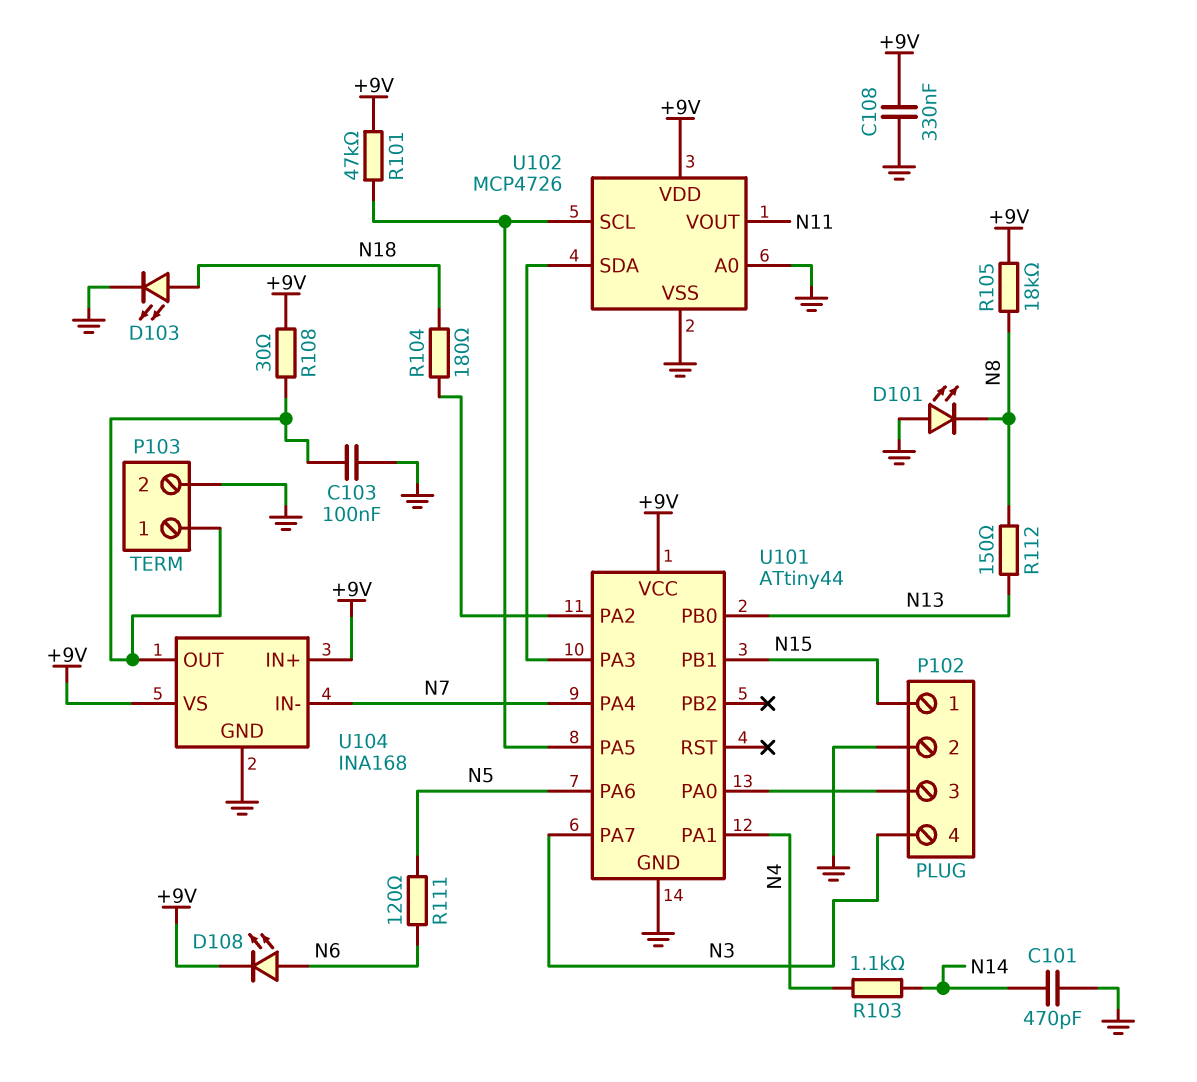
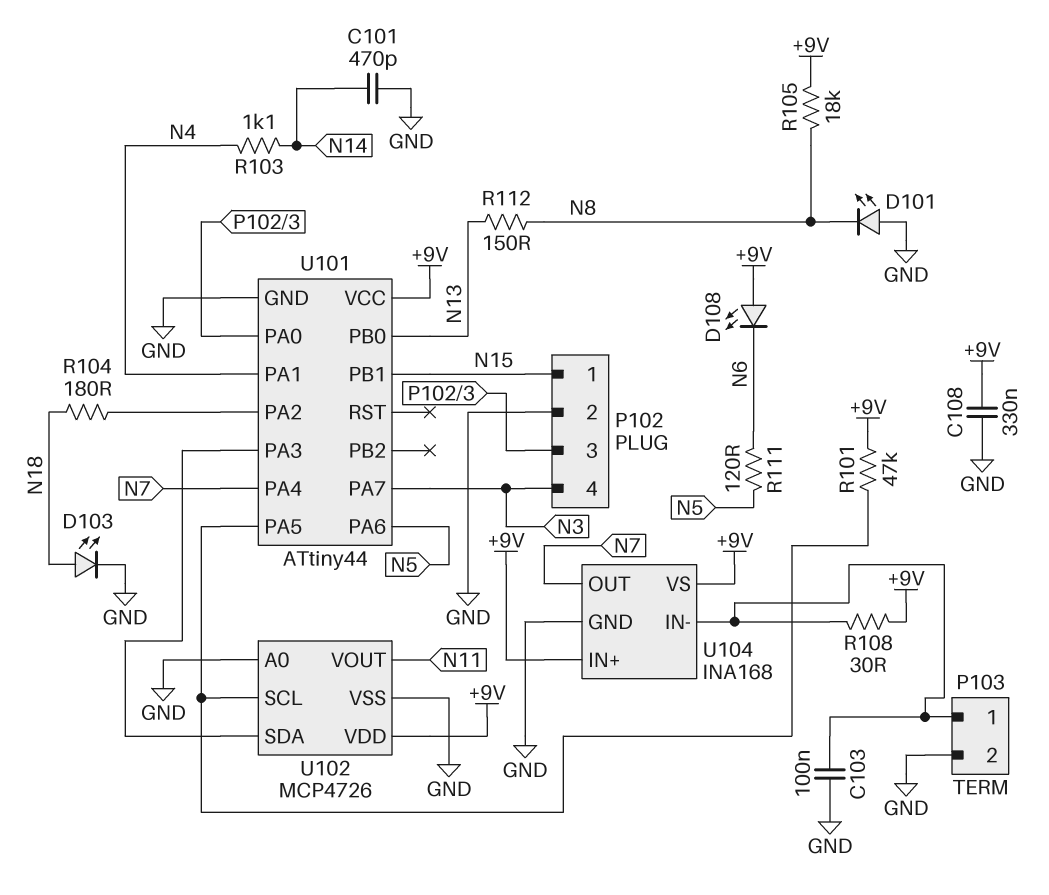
D108: LED (A N6, K +9V) -> LED (A +9V, K N6)
U104 pin IN-: N7 -> P103/1
U104 pin OUT: P103/1 -> N7

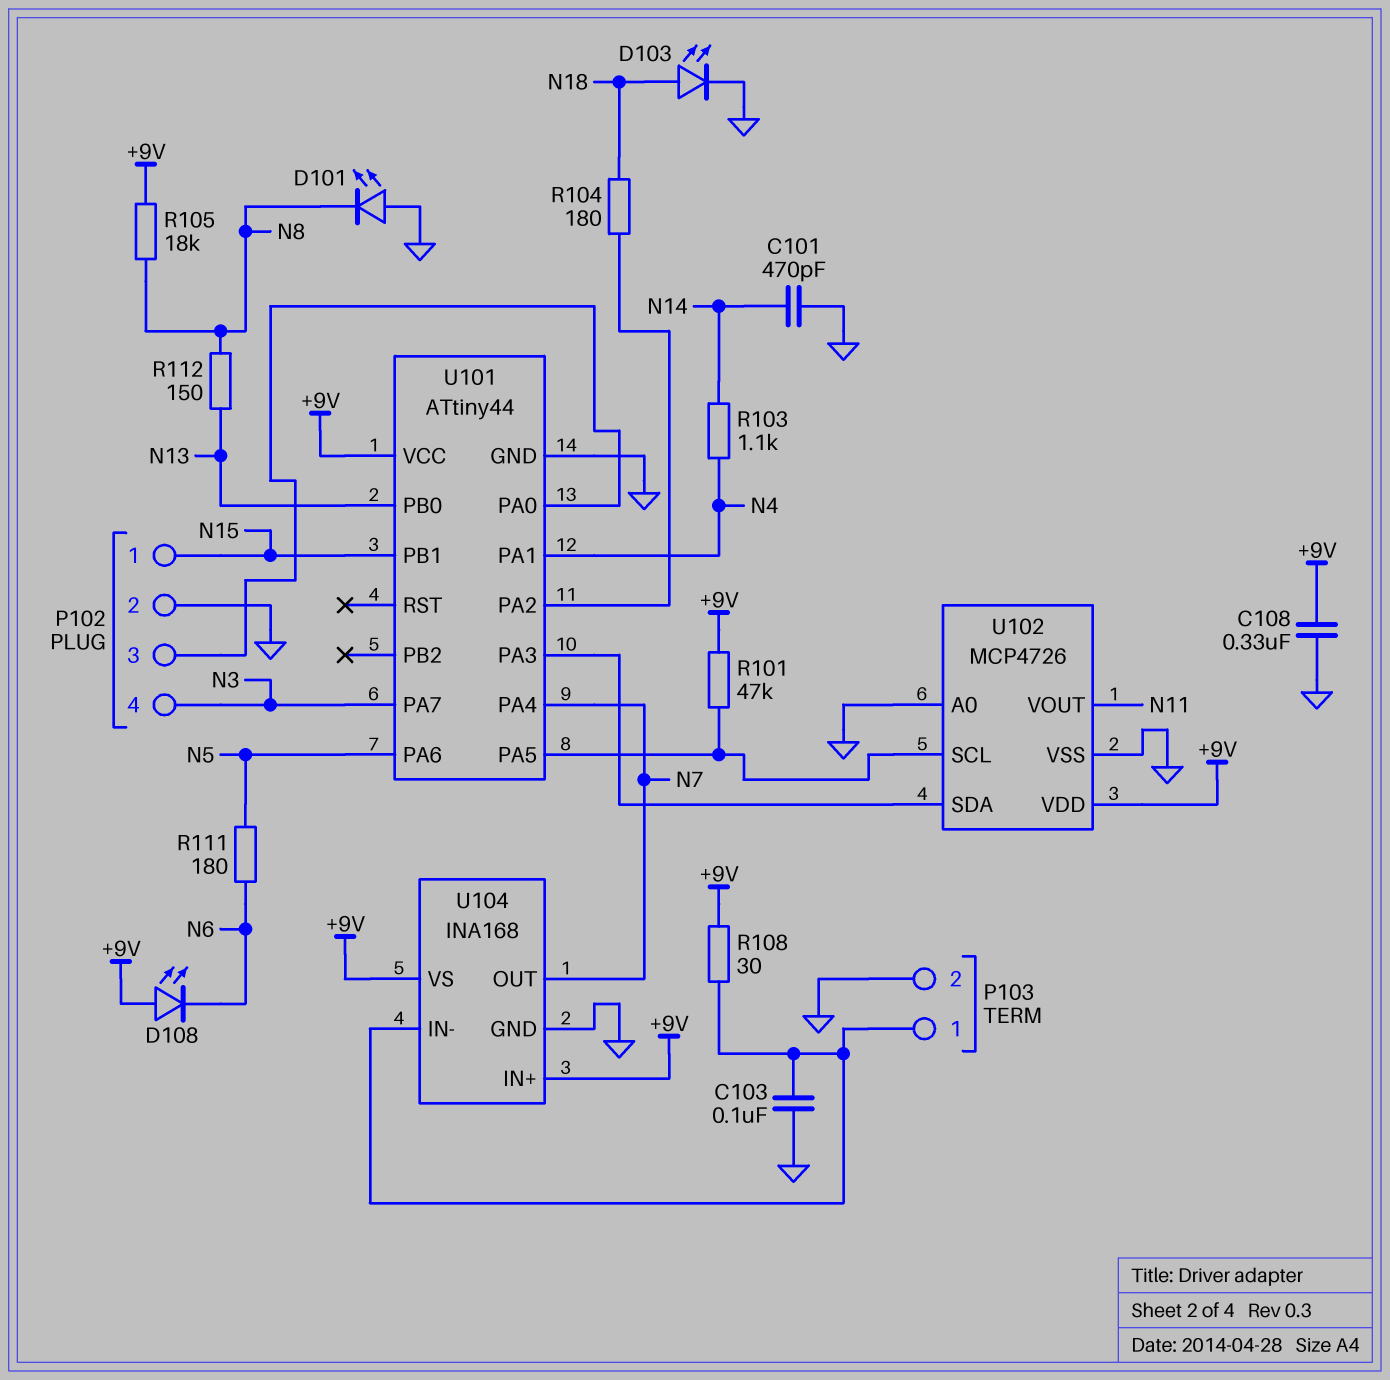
R111: 120 (N5, N6) -> 180 (N5, N6)

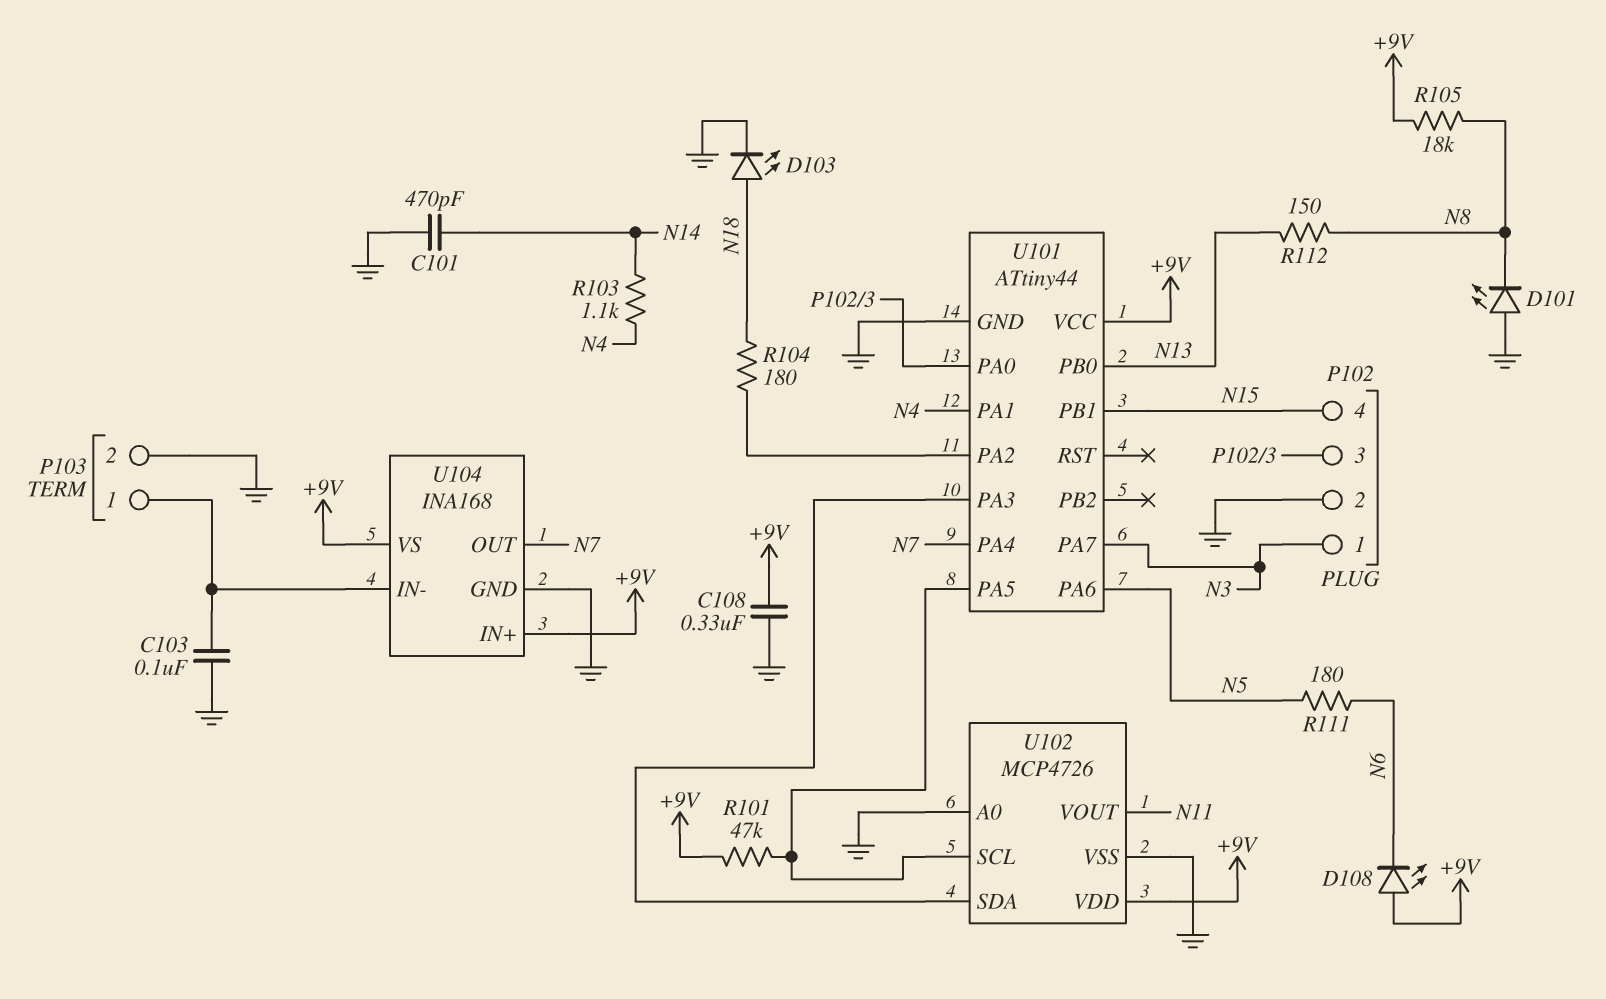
P102 pin 1: N15 -> N3
P102 pin 4: N3 -> N15
R108: 30 (+9V, P103/1) -> none

